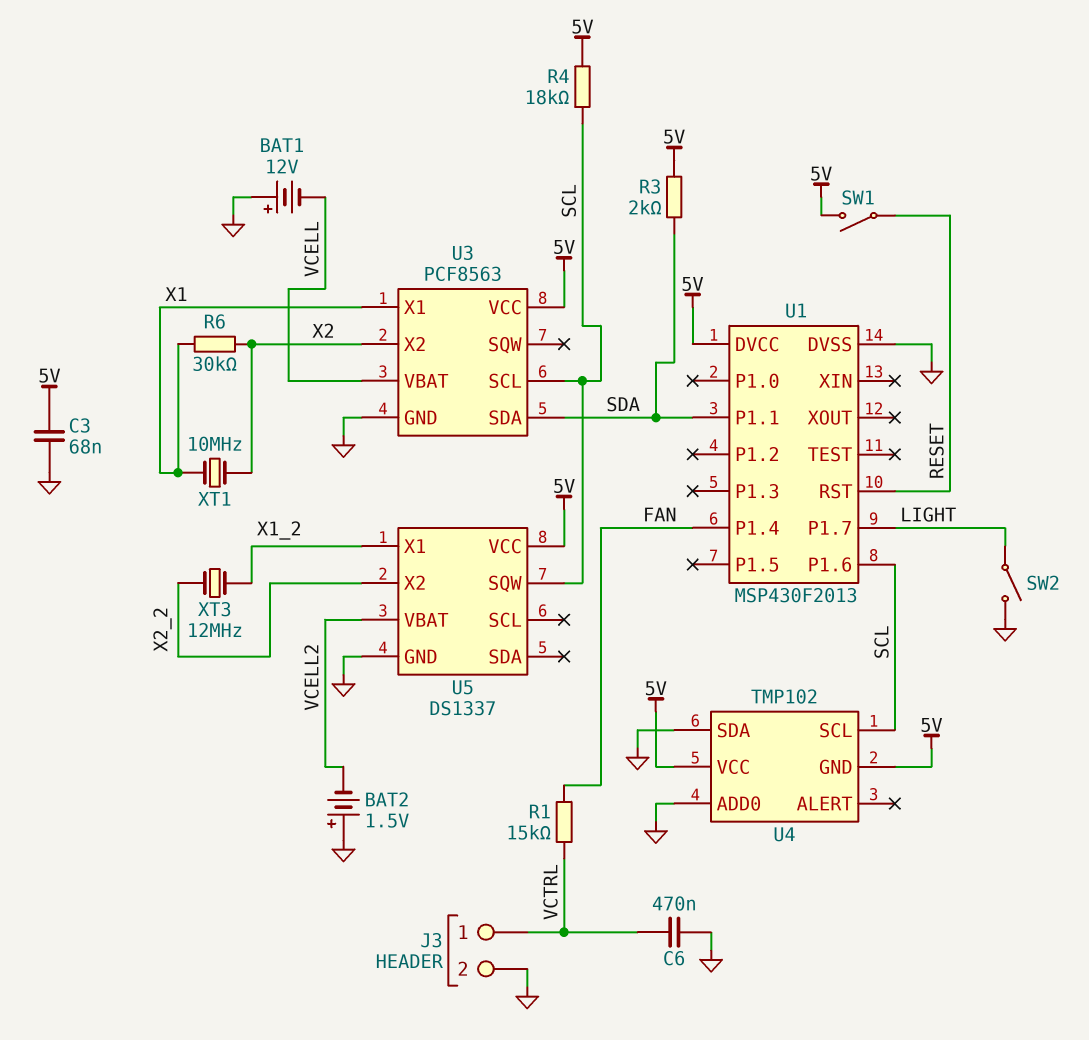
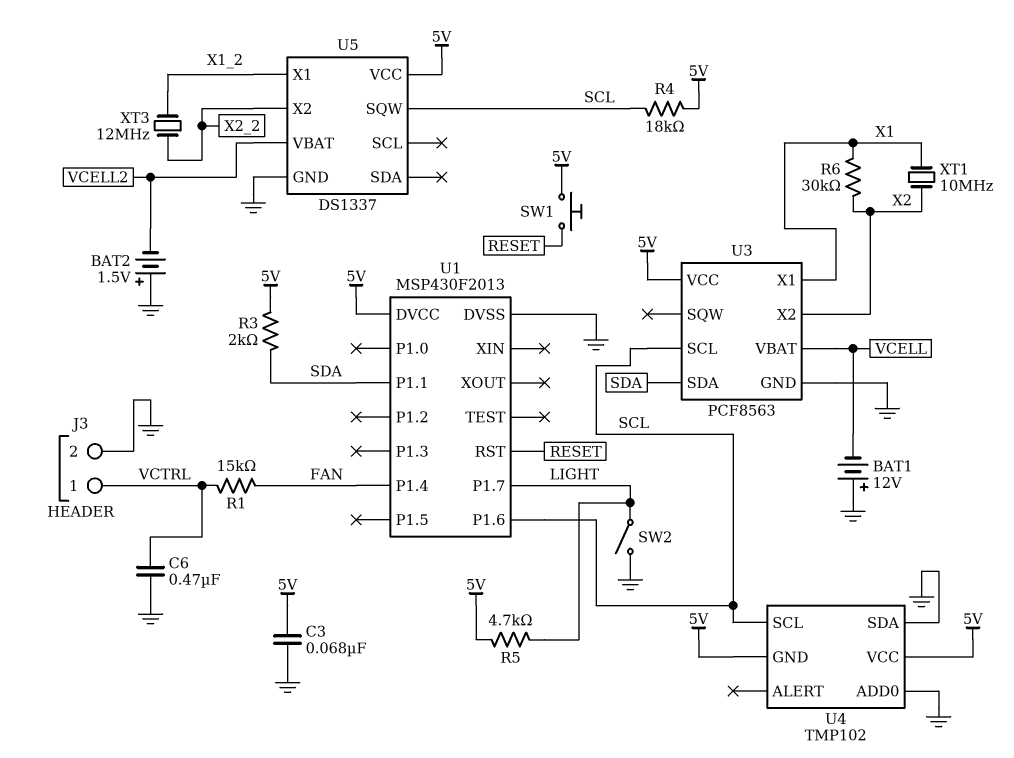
R5: none -> 4.7k (5V, LIGHT)
SW1: switch (5V, RESET) -> button (5V, RESET)

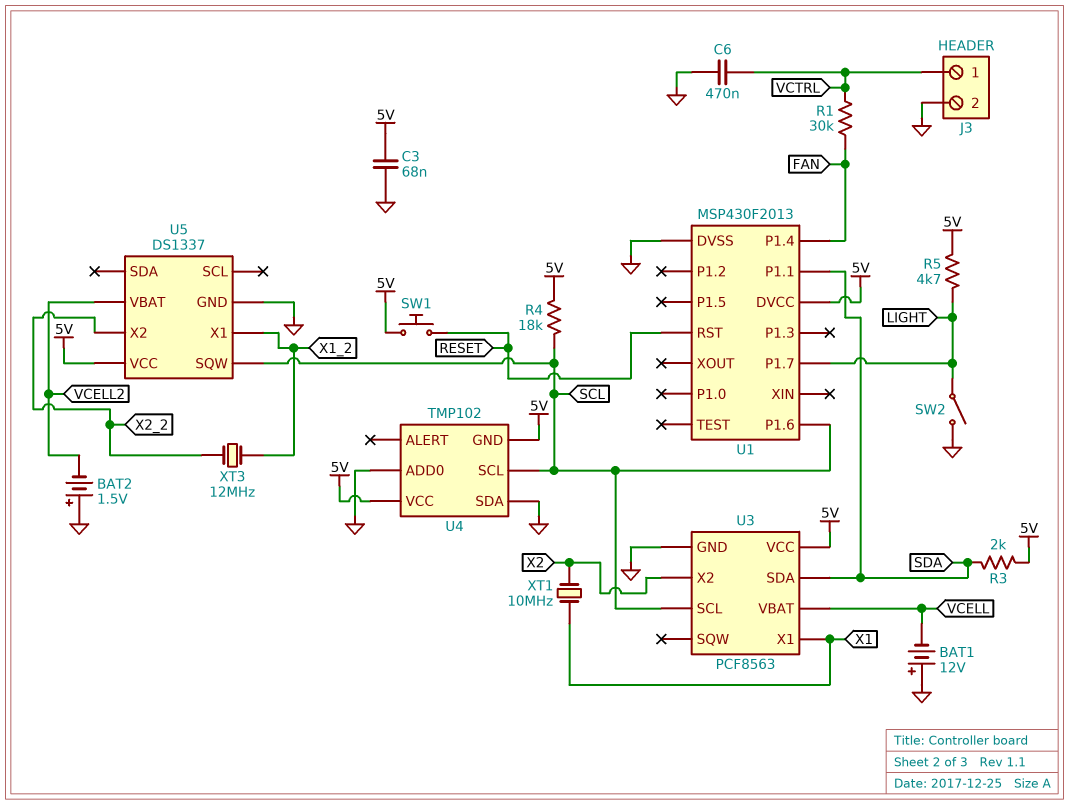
R1: 15k (FAN, VCTRL) -> 30k (FAN, VCTRL)
R6: 30k (X1, X2) -> none

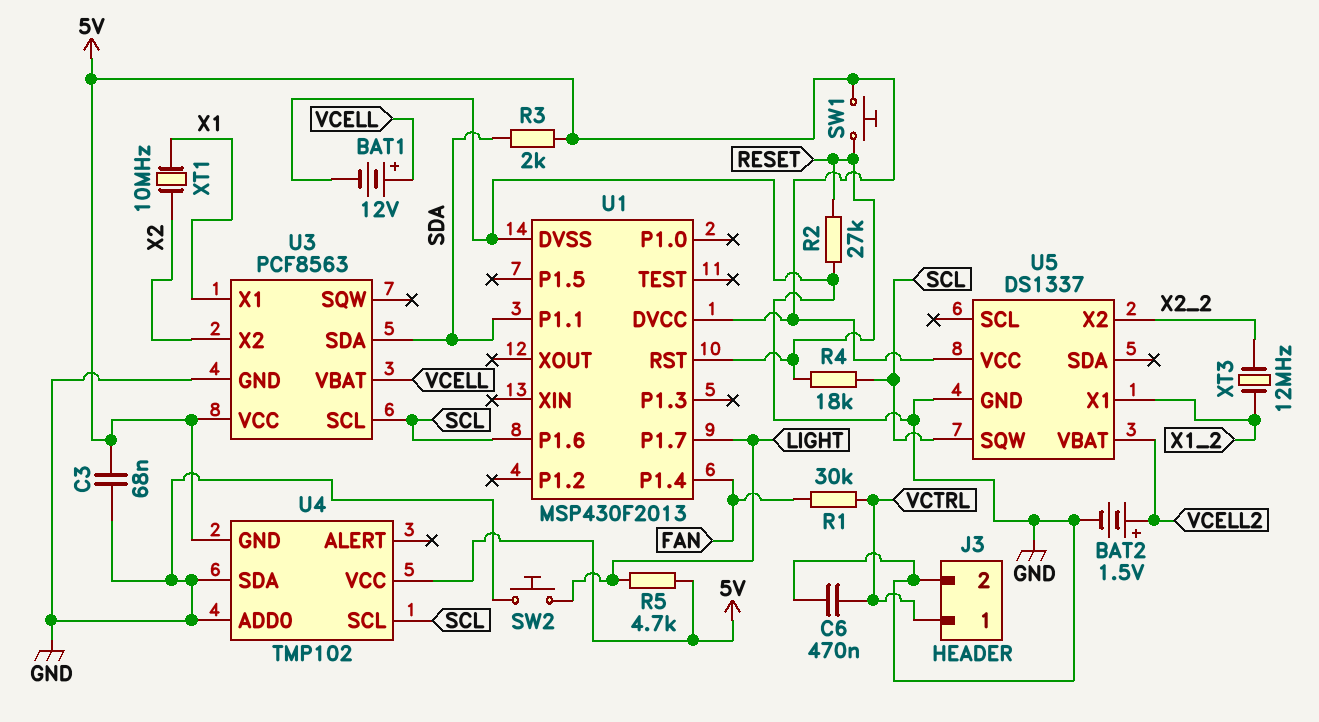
BAT1: 12V (plus GND, minus VCELL) -> 12V (plus VCELL, minus GND)
BAT2: 1.5V (plus GND, minus VCELL2) -> 1.5V (plus VCELL2, minus GND)
R2: none -> 27k (GND, RESET)
R4: 18k (5V, SCL) -> 18k (RESET, SCL)
SW2: switch (GND, LIGHT) -> button (GND, LIGHT)

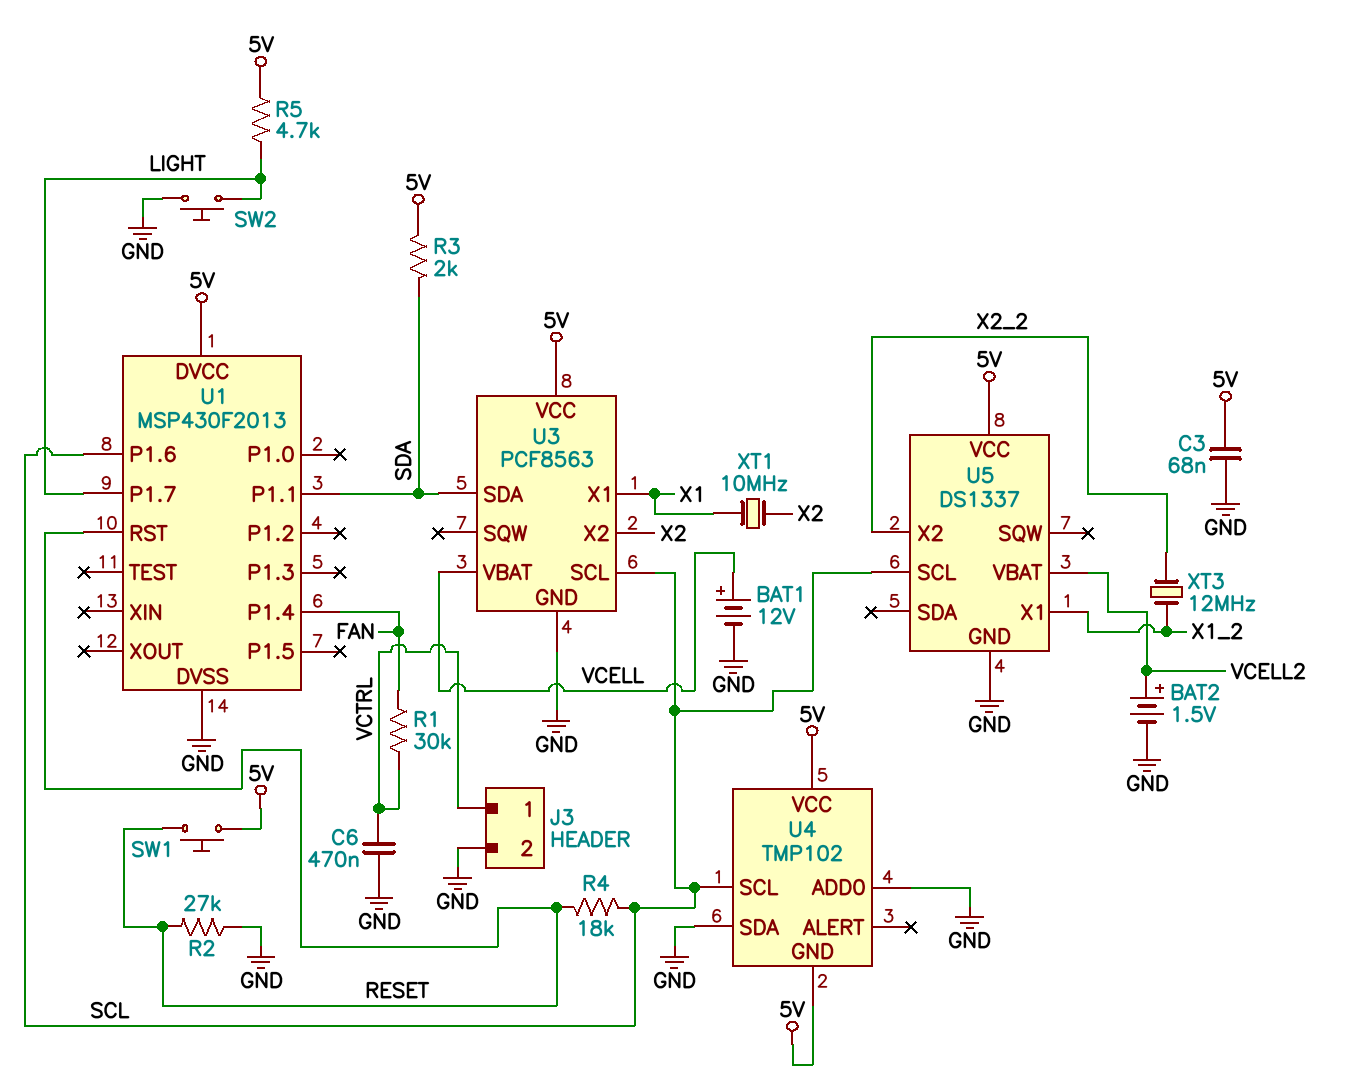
U5 pin SCL: none -> SCL
U5 pin SQW: SCL -> none

